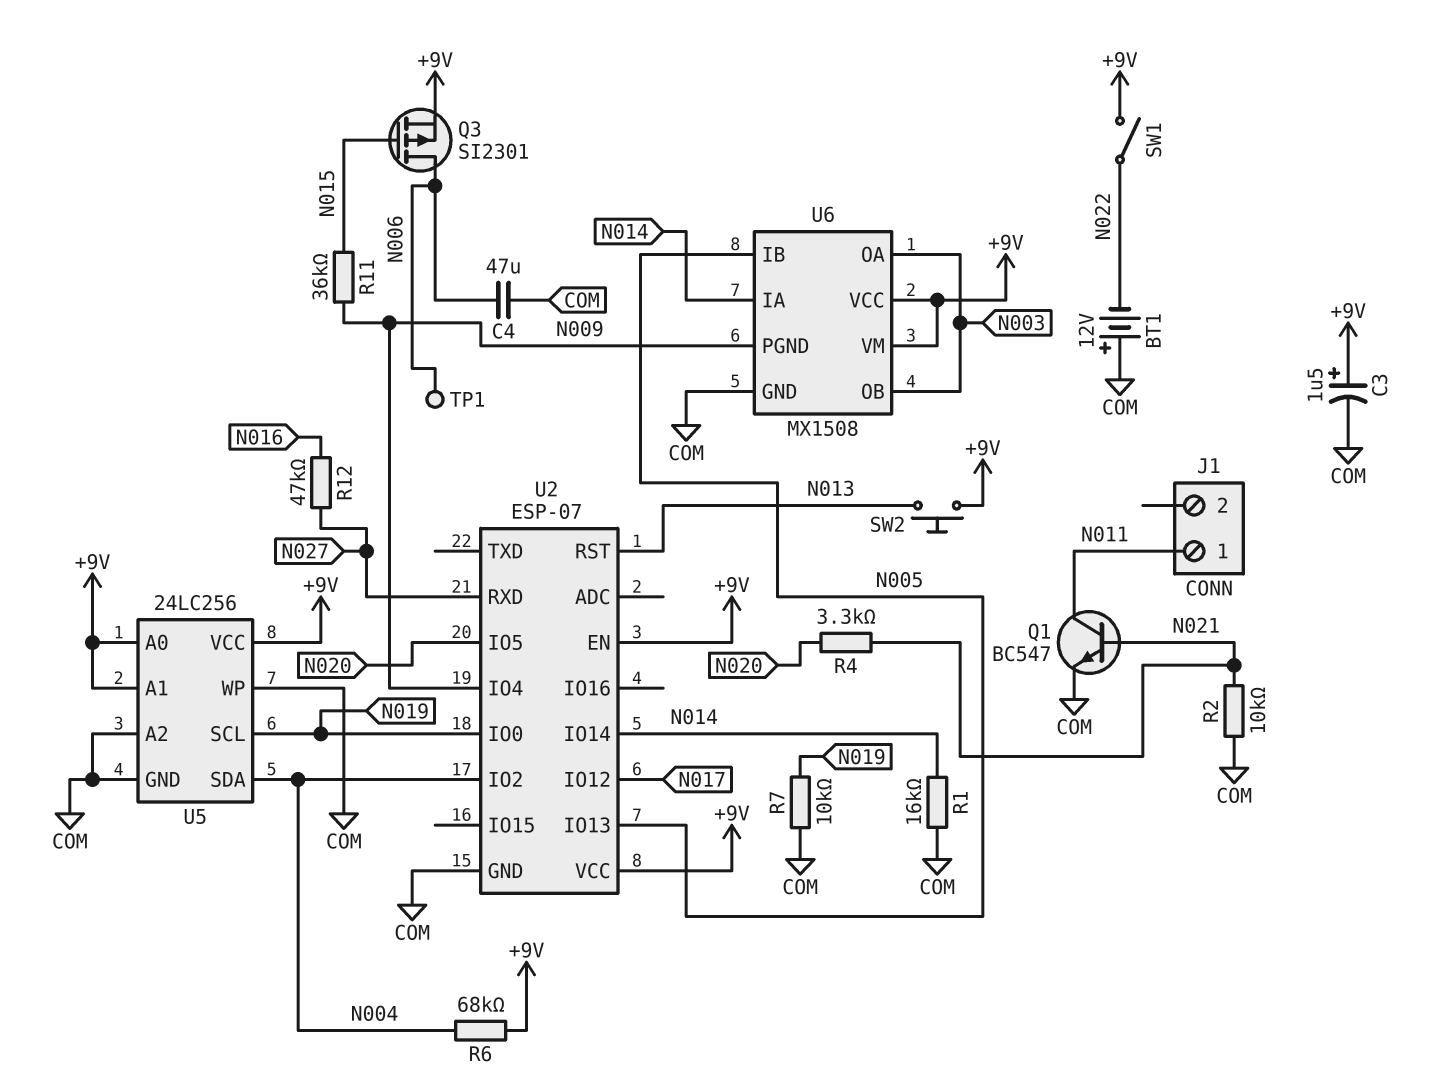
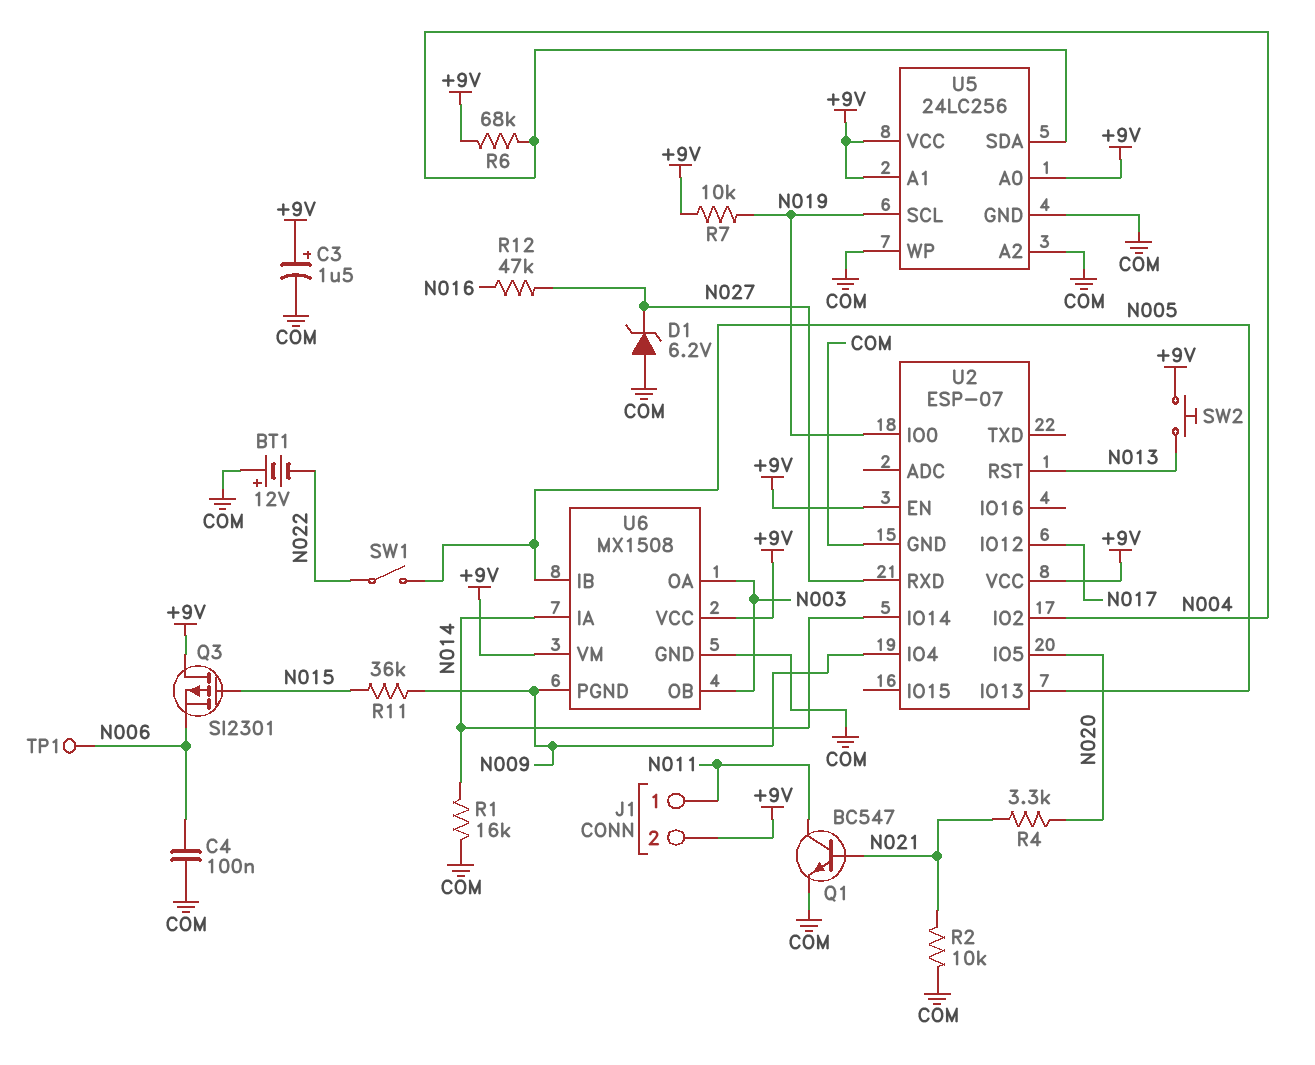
C4: 47uF (COM, N006) -> 100nF (COM, N006)
D1: none -> zener 6.2V (A COM, K N027)
J1 pin 2: none -> +9V
Q3: PMOS SI2301 (G N015, D N006, S +9V) -> PMOS SI2301 (G N015, D +9V, S N006)
R7: 10k (COM, N019) -> 10k (+9V, N019)
SW1: switch (+9V, N022) -> switch (N005, N022)

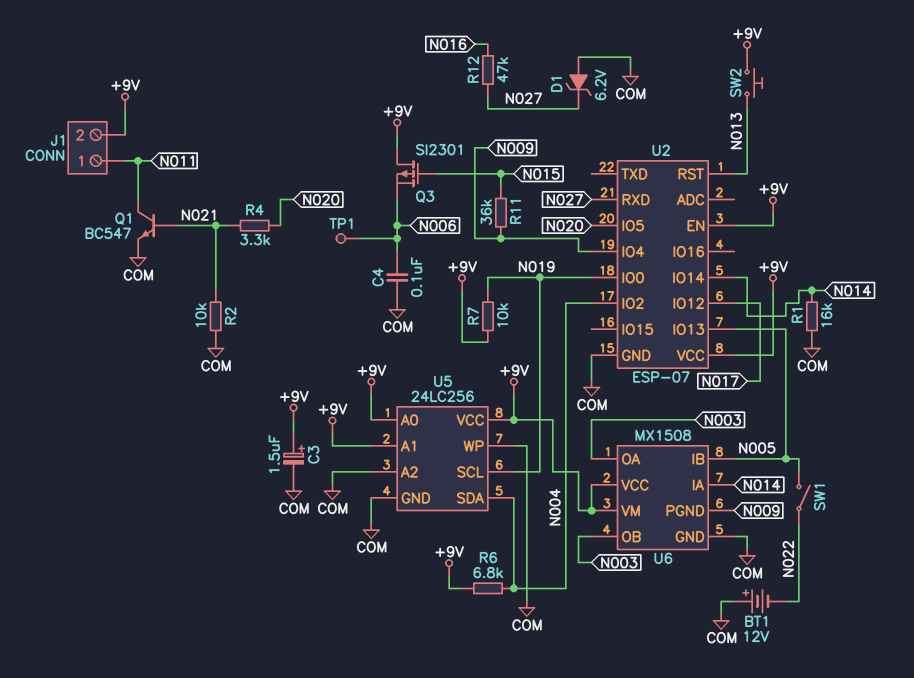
R6: 68k (+9V, N004) -> 6.8k (+9V, N004)

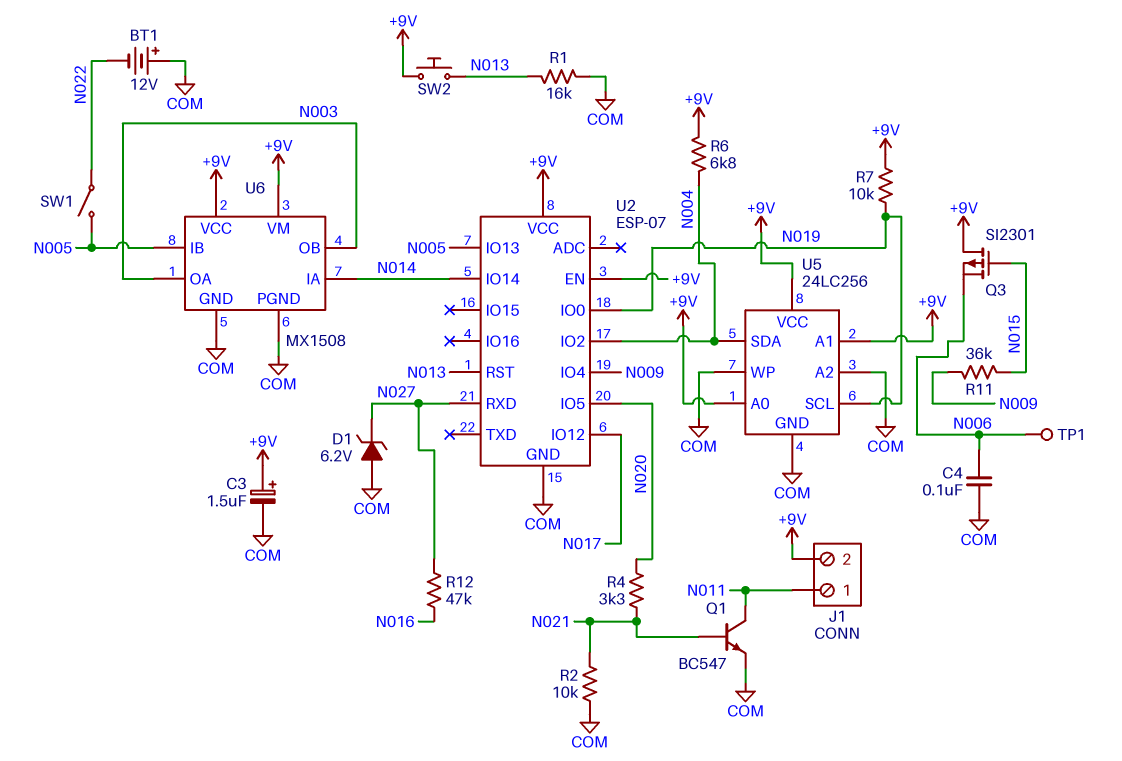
R1: 16k (COM, N014) -> 16k (COM, N013)
U6 pin PGND: N009 -> COM

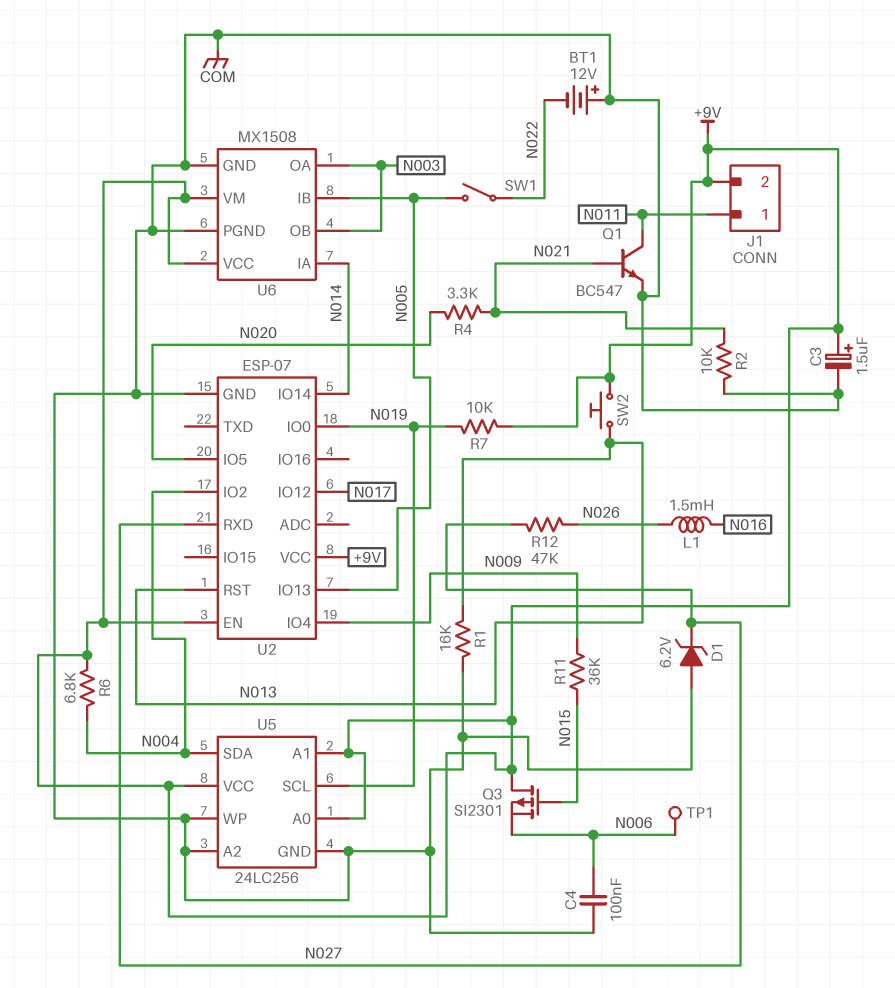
L1: none -> 1.5mH (N016, N026)
R12: 47k (N016, N027) -> 47k (N026, N027)

